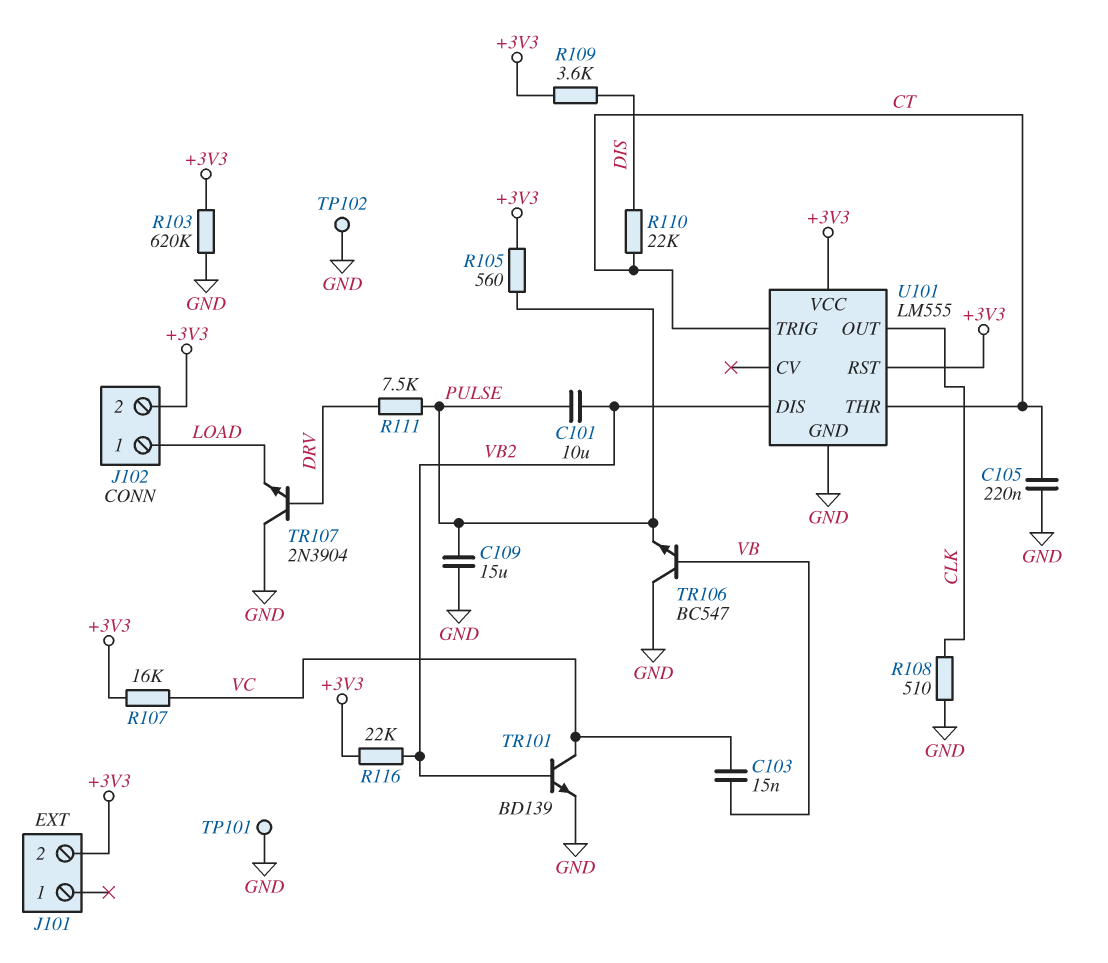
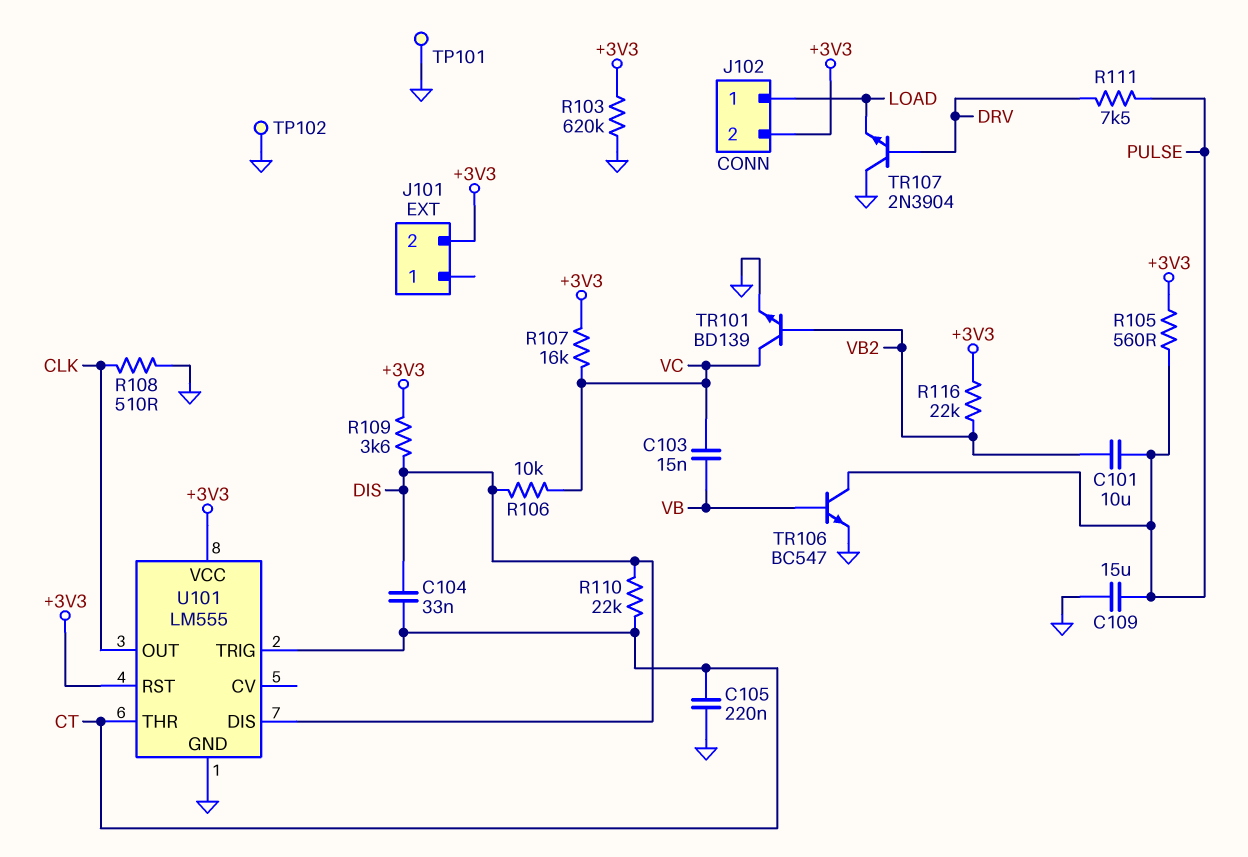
C104: none -> 33nF (CT, DIS)
R106: none -> 10k (DIS, VC)
TR106: NPN BC547 (B VB, C GND, E PULSE) -> NPN BC547 (B VB, C PULSE, E GND)
U101 pin DIS: VB2 -> DIS

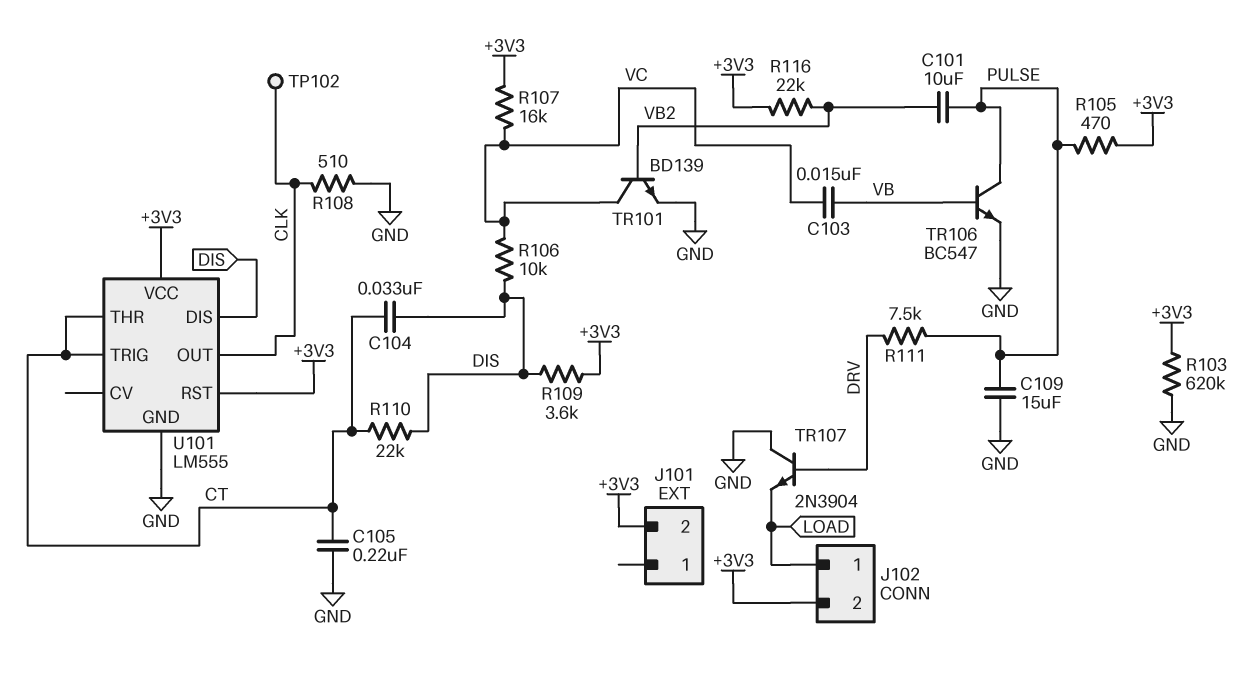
R105: 560 (+3V3, PULSE) -> 470 (+3V3, PULSE)
TP101: test point (GND) -> none
TP102: test point (GND) -> test point (CLK)

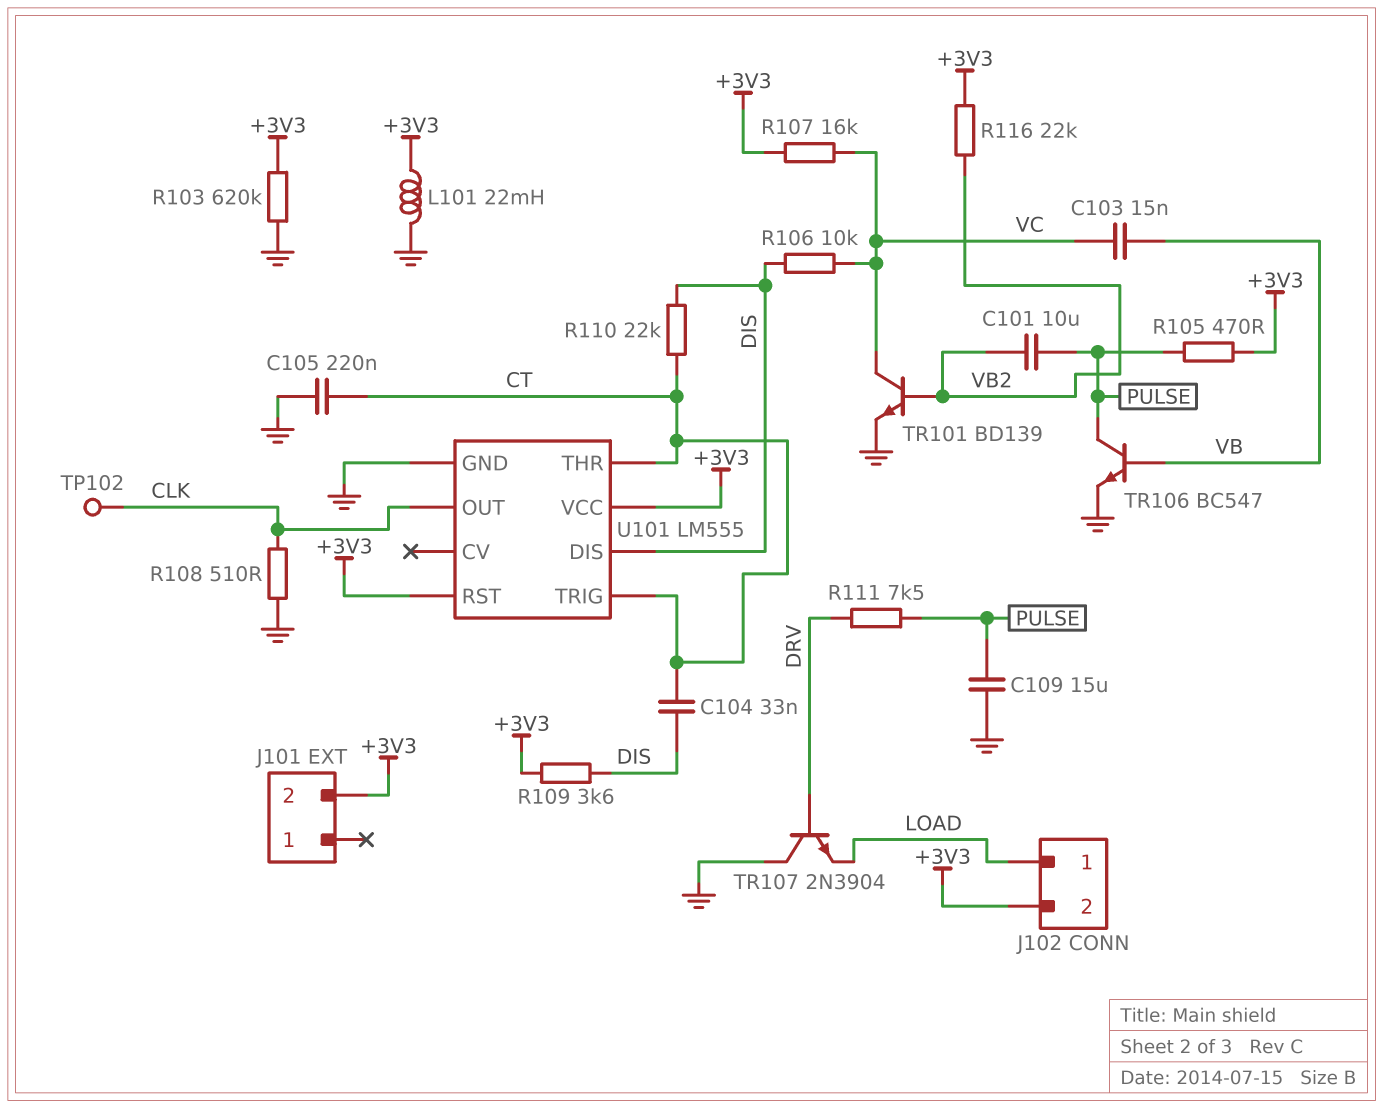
L101: none -> 22mH (+3V3, GND)

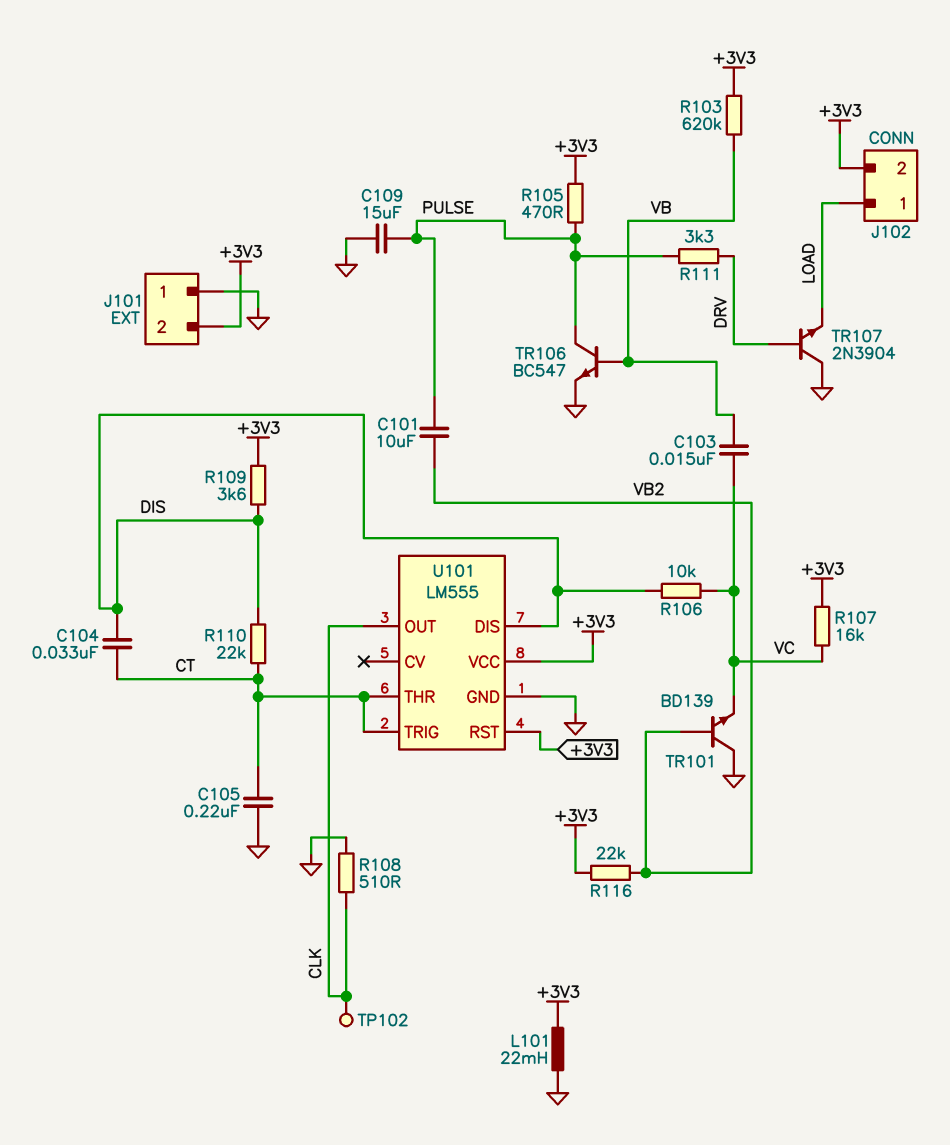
J101 pin 1: none -> GND
R103: 620k (+3V3, GND) -> 620k (+3V3, VB)
R111: 7.5k (DRV, PULSE) -> 3.3k (DRV, PULSE)
TR101: NPN BD139 (B VB2, C VC, E GND) -> NPN BD139 (B VB2, C GND, E VC)

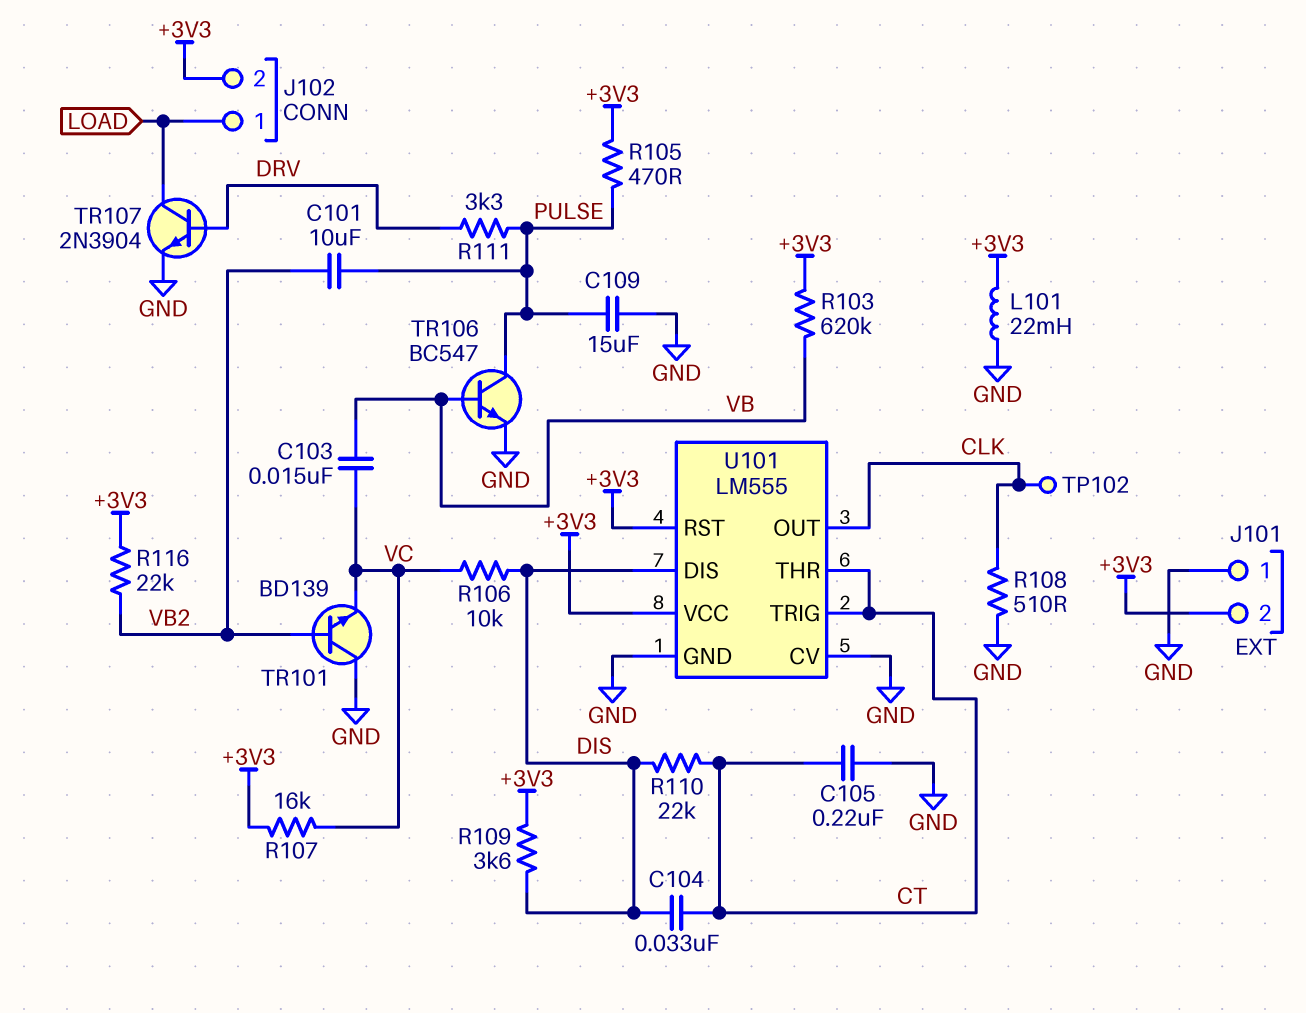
TR107: NPN 2N3904 (B DRV, C GND, E LOAD) -> NPN 2N3904 (B DRV, C LOAD, E GND)
U101 pin CV: none -> GND

